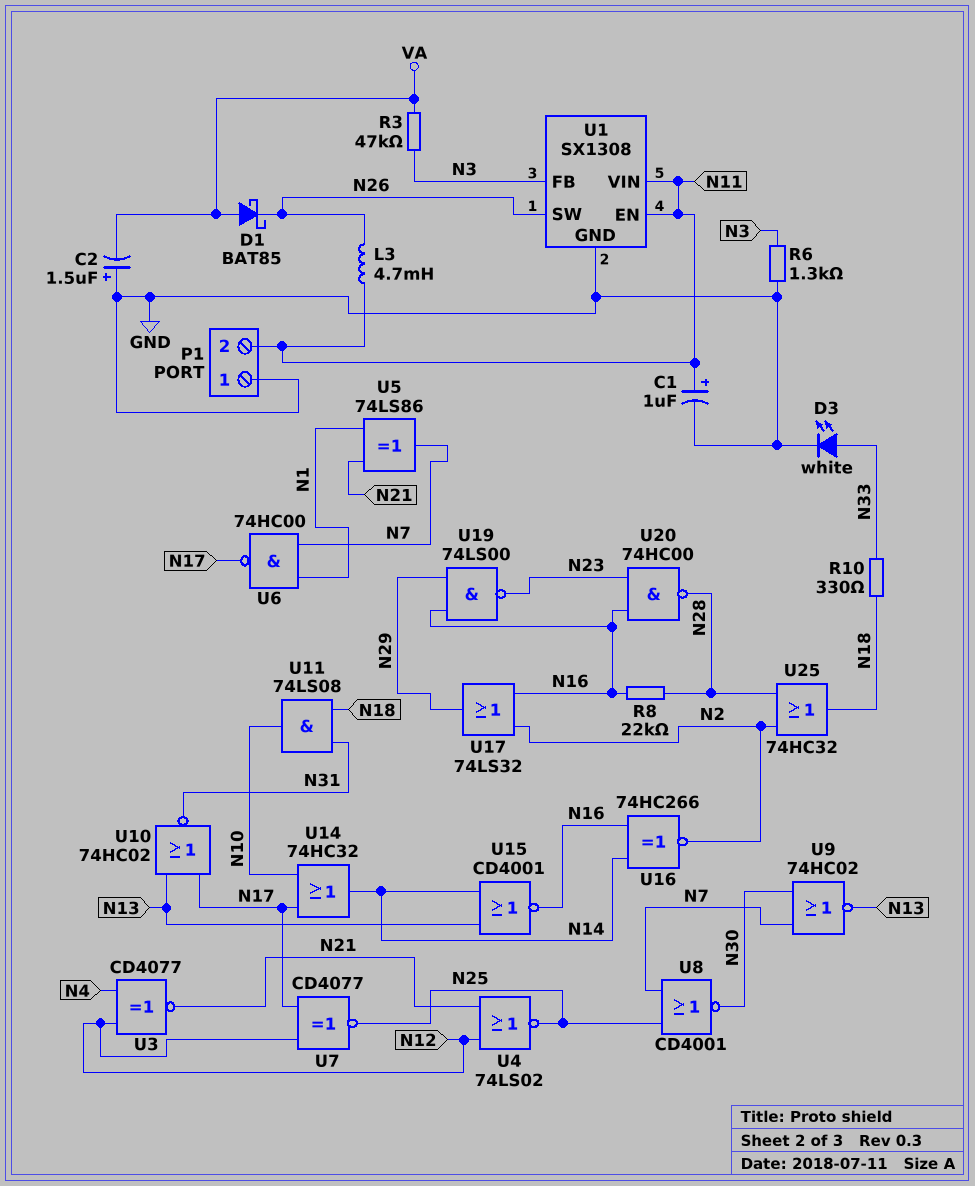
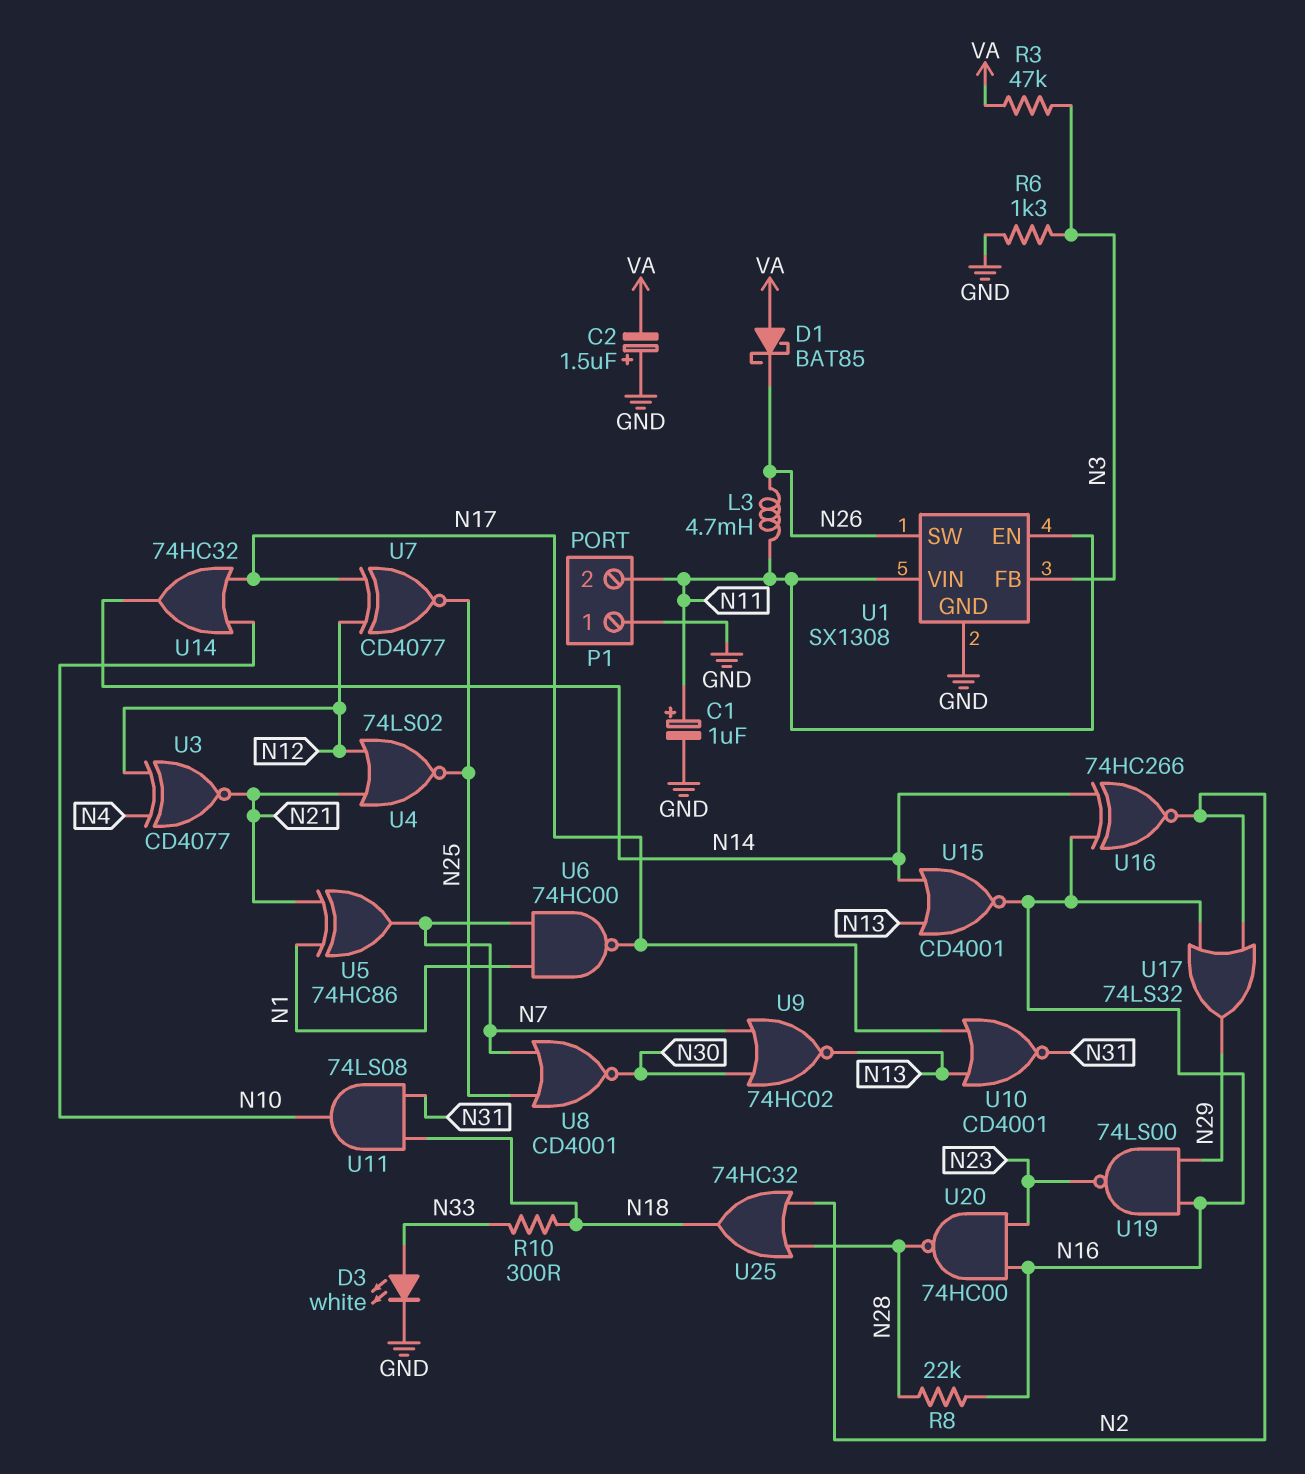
R10: 330 (N18, N33) -> 300 (N18, N33)
U5: XOR 74LS86 (in N1, in N21, out N7) -> XOR 74HC86 (in N1, in N21, out N7)
U10: NOR 74HC02 (in N13, in N17, out N31) -> NOR CD4001 (in N13, in N17, out N31)

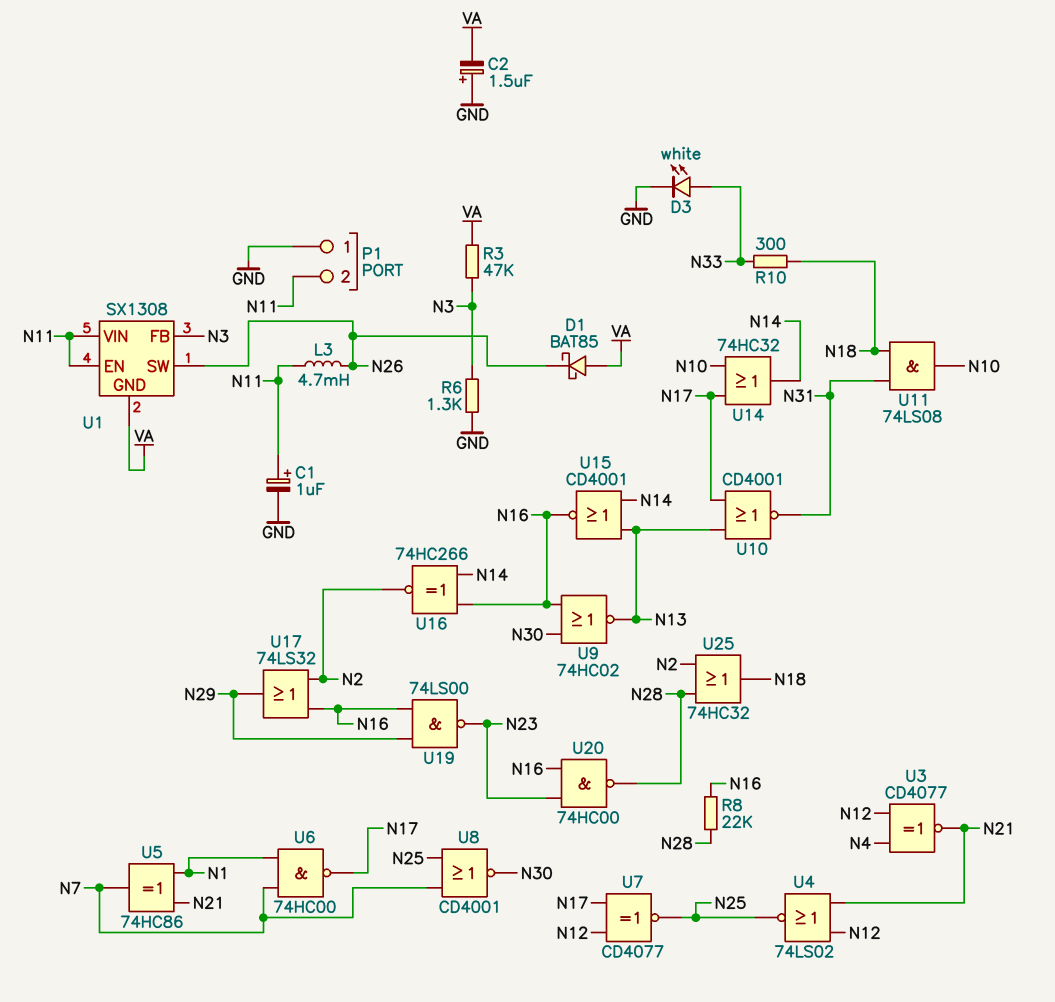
U1 pin GND: GND -> VA
U9: NOR 74HC02 (in N7, in N30, out N13) -> NOR 74HC02 (in N16, in N30, out N13)

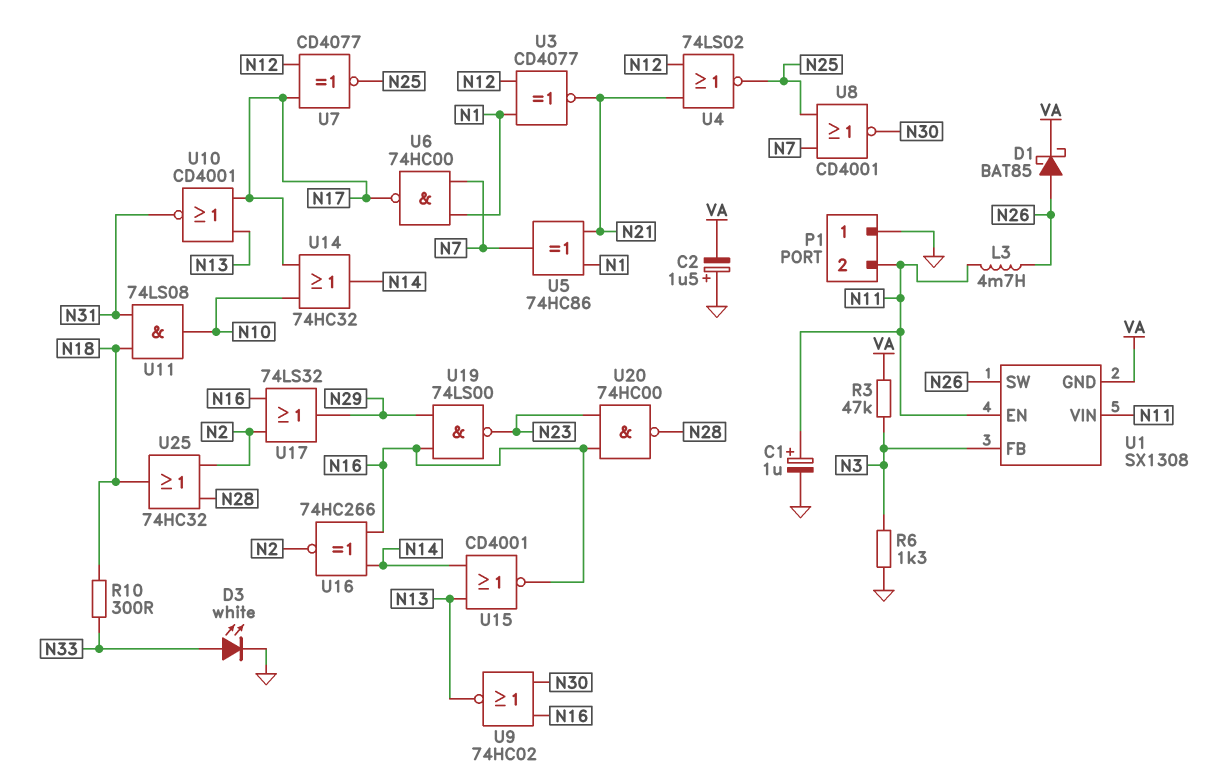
D1: schottky BAT85 (A VA, K N26) -> schottky BAT85 (A N26, K VA)
R8: 22k (N16, N28) -> none
U3: XNOR CD4077 (in N4, in N12, out N21) -> XNOR CD4077 (in N1, in N12, out N21)

